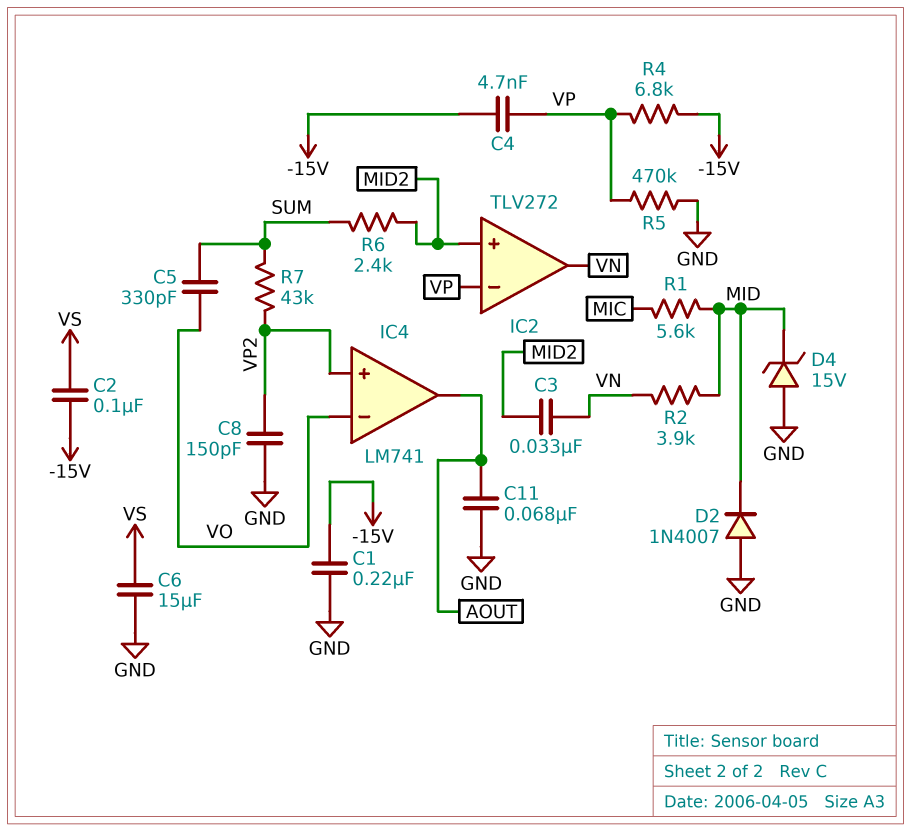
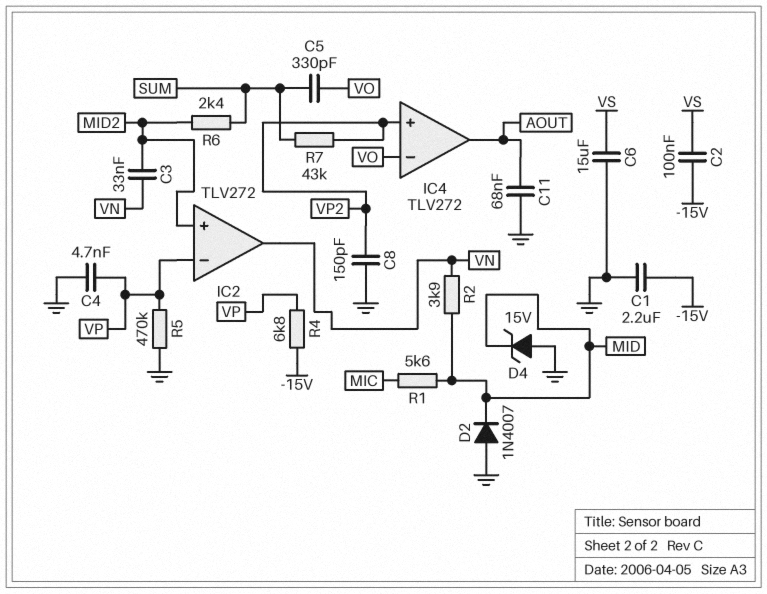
C1: 220nF (-15V, GND) -> 2.2uF (-15V, GND)
C4: 4.7nF (-15V, VP) -> 4.7nF (GND, VP)
IC4: LM741 -> TLV272

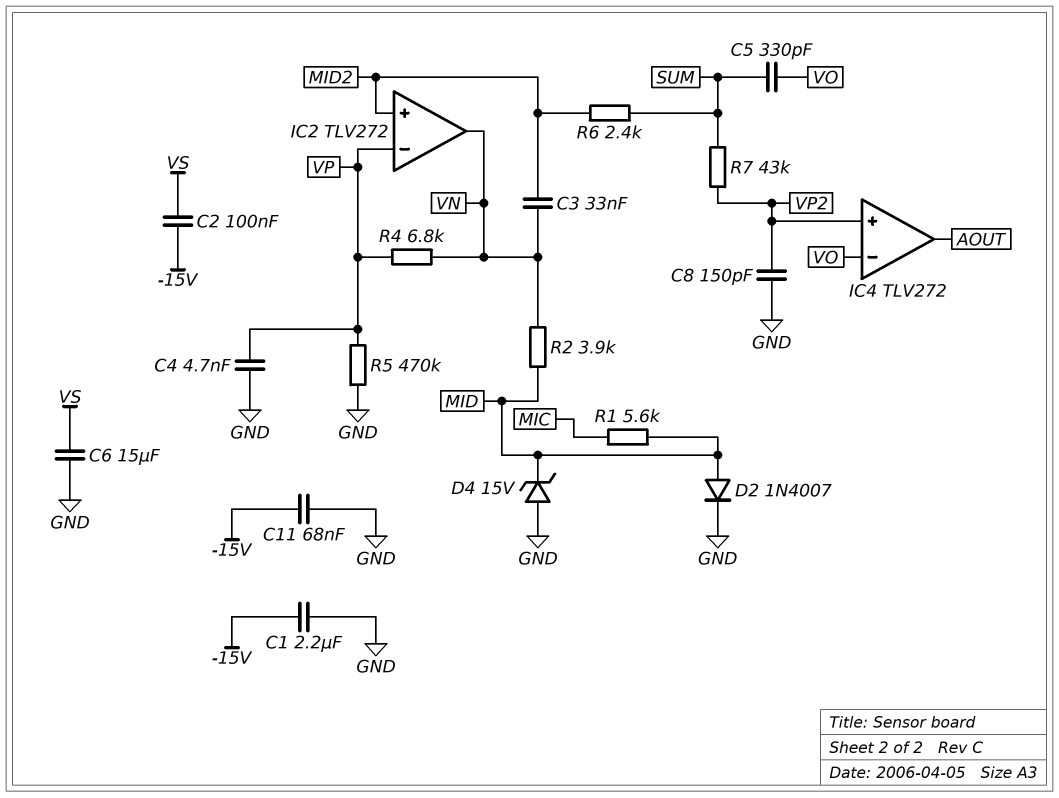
C11: 68nF (AOUT, GND) -> 68nF (-15V, GND)
D2: diode 1N4007 (A GND, K MID) -> diode 1N4007 (A MID, K GND)
R4: 6.8k (-15V, VP) -> 6.8k (VN, VP)

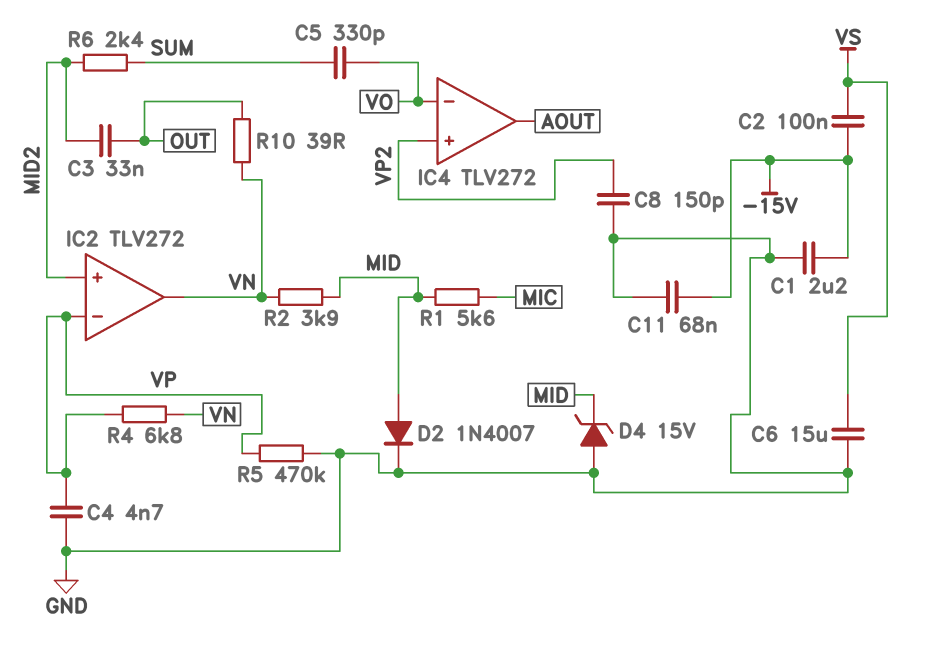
C3: 33nF (MID2, VN) -> 33nF (MID2, OUT)
R7: 43k (SUM, VP2) -> none
R10: none -> 39 (OUT, VN)

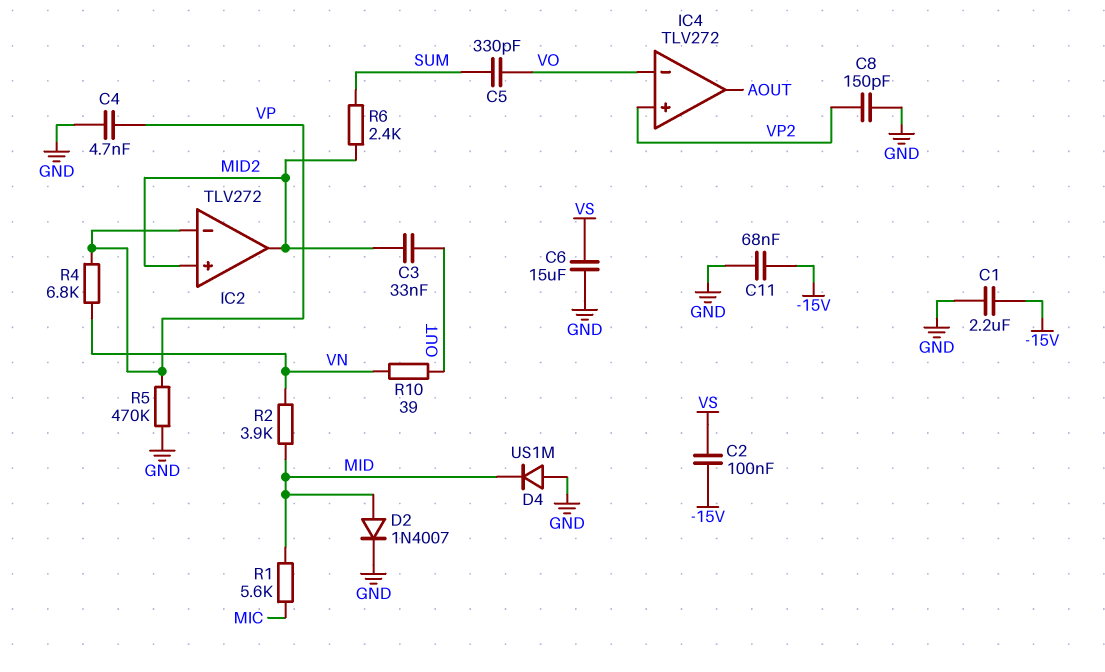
D4: zener 15V (A GND, K MID) -> diode US1M (A GND, K MID)
IC2 pin out: VN -> MID2

